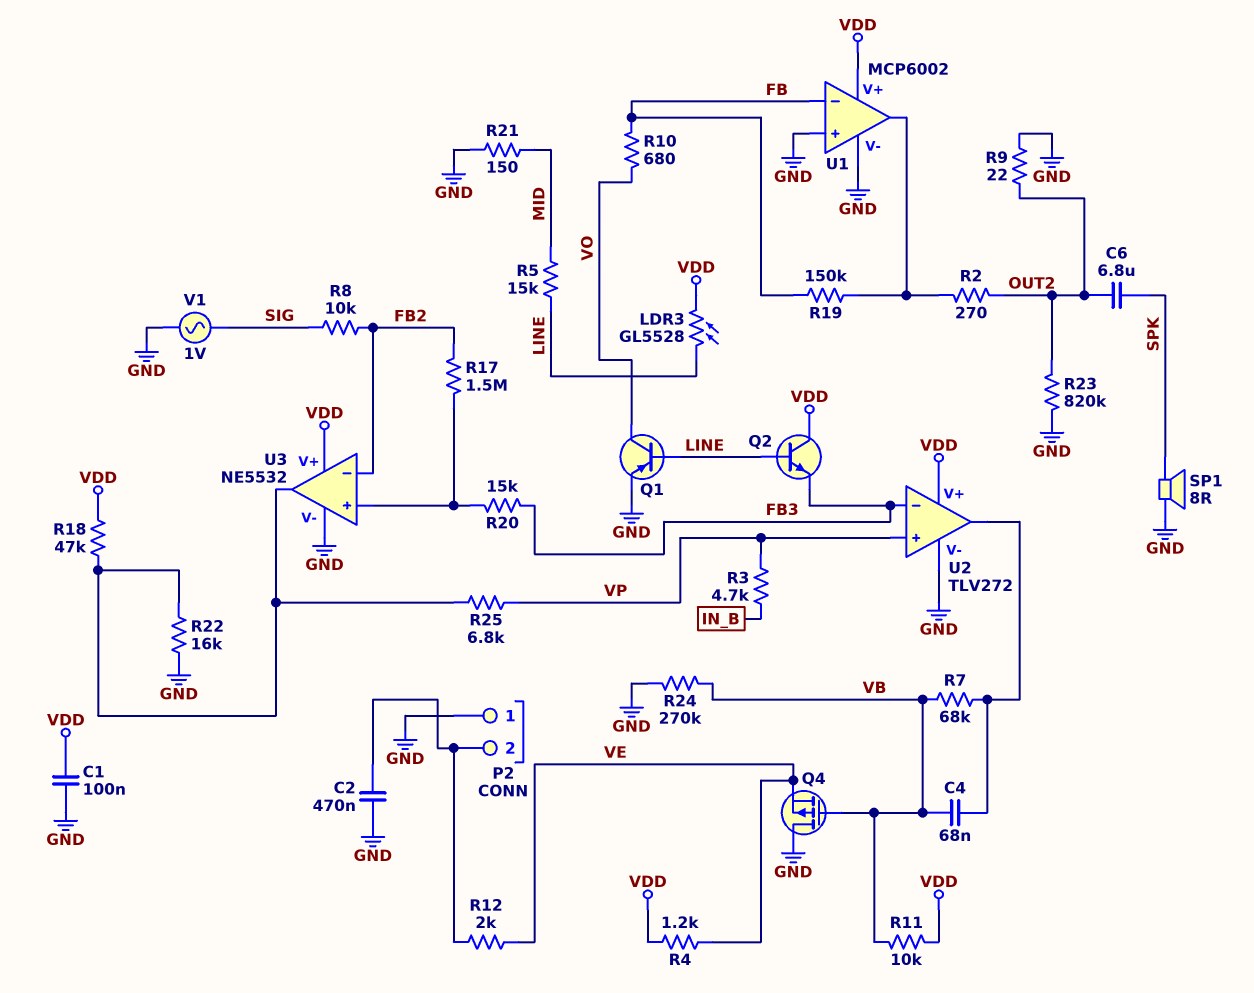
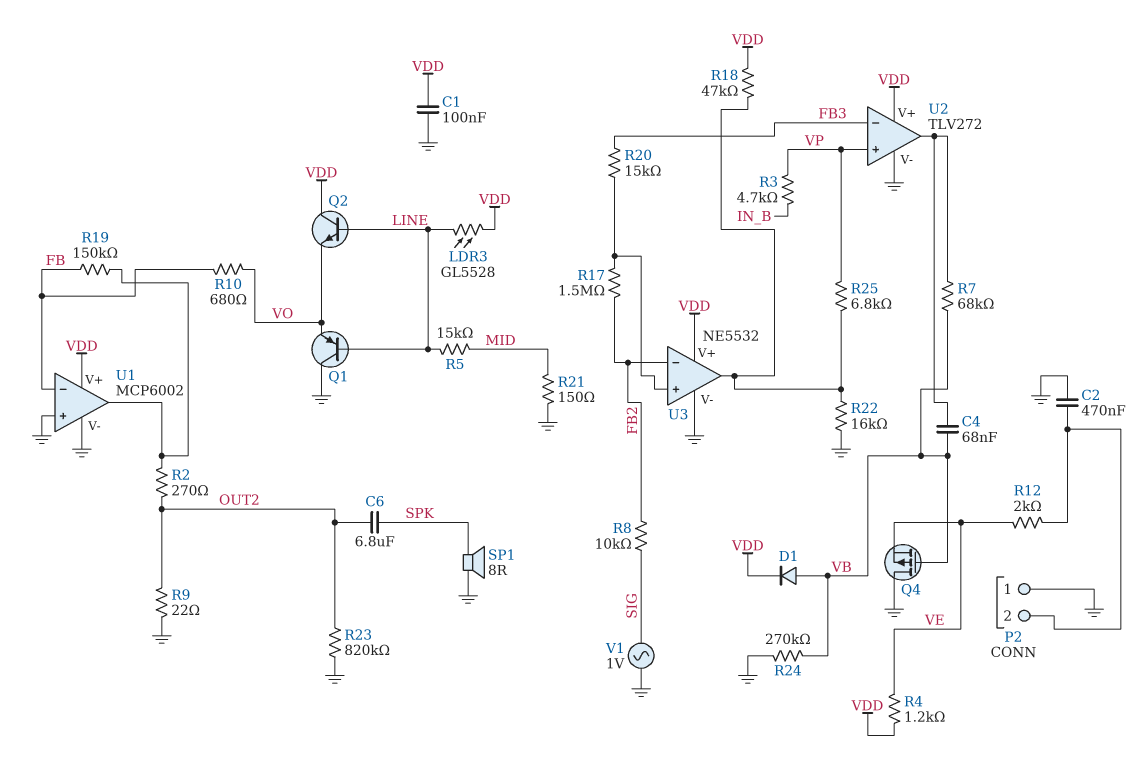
D1: none -> diode (A VB, K VDD)
Q1: PNP (B LINE, C VO, E GND) -> PNP (B LINE, C GND, E VO)
Q2: NPN (B LINE, C VDD, E FB3) -> NPN (B LINE, C VDD, E VO)
R11: 10k (VB, VDD) -> none

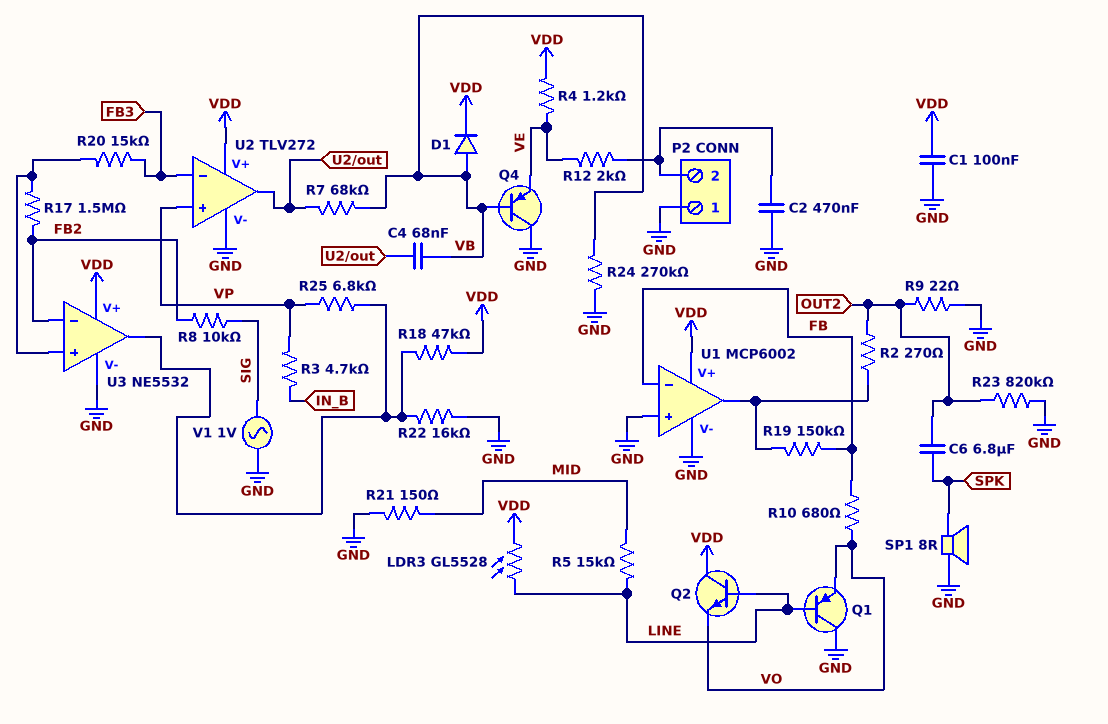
Q4: PMOS (G VB, D GND, S VE) -> PNP (B VB, C GND, E VE)

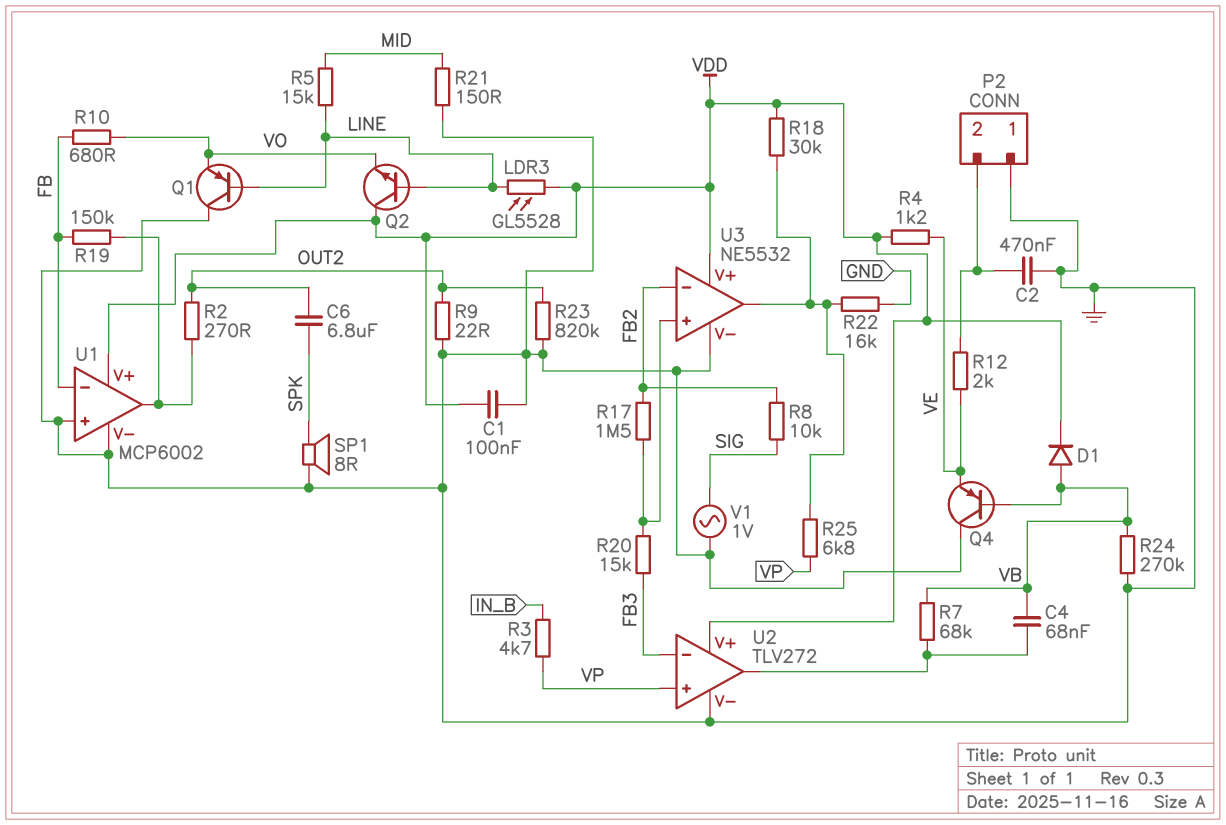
R18: 47k (U3/out, VDD) -> 30k (U3/out, VDD)

